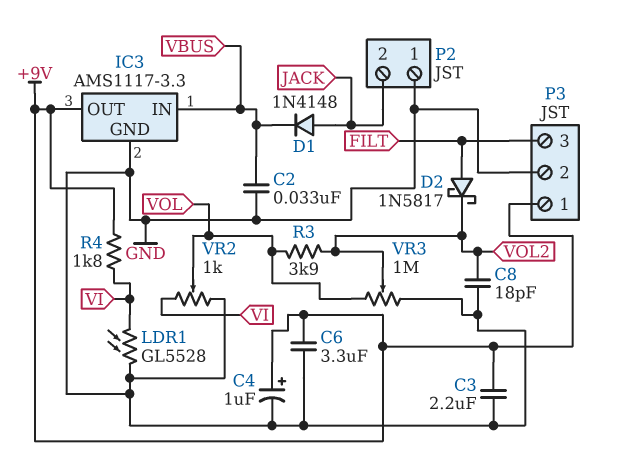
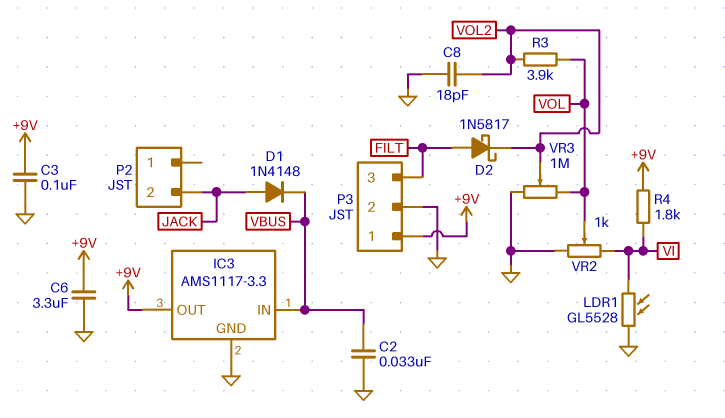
C3: 2.2uF (+9V, GND) -> 100nF (+9V, GND)
C4: 1uF (plus +9V, minus GND) -> none
P2 pin 1: GND -> none

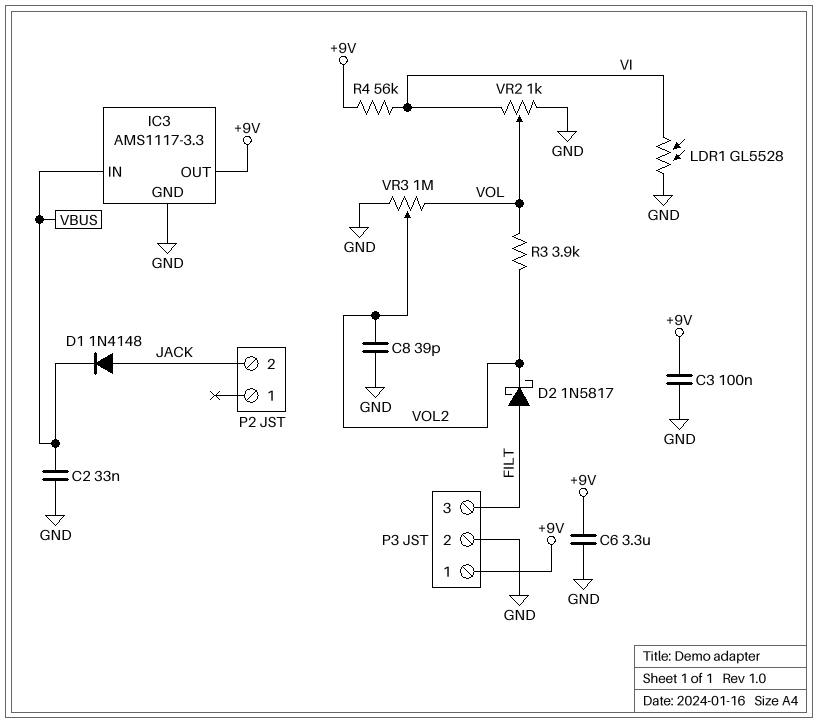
C8: 18pF (GND, VOL2) -> 39pF (GND, VOL2)
R4: 1.8k (+9V, VI) -> 56k (+9V, VI)

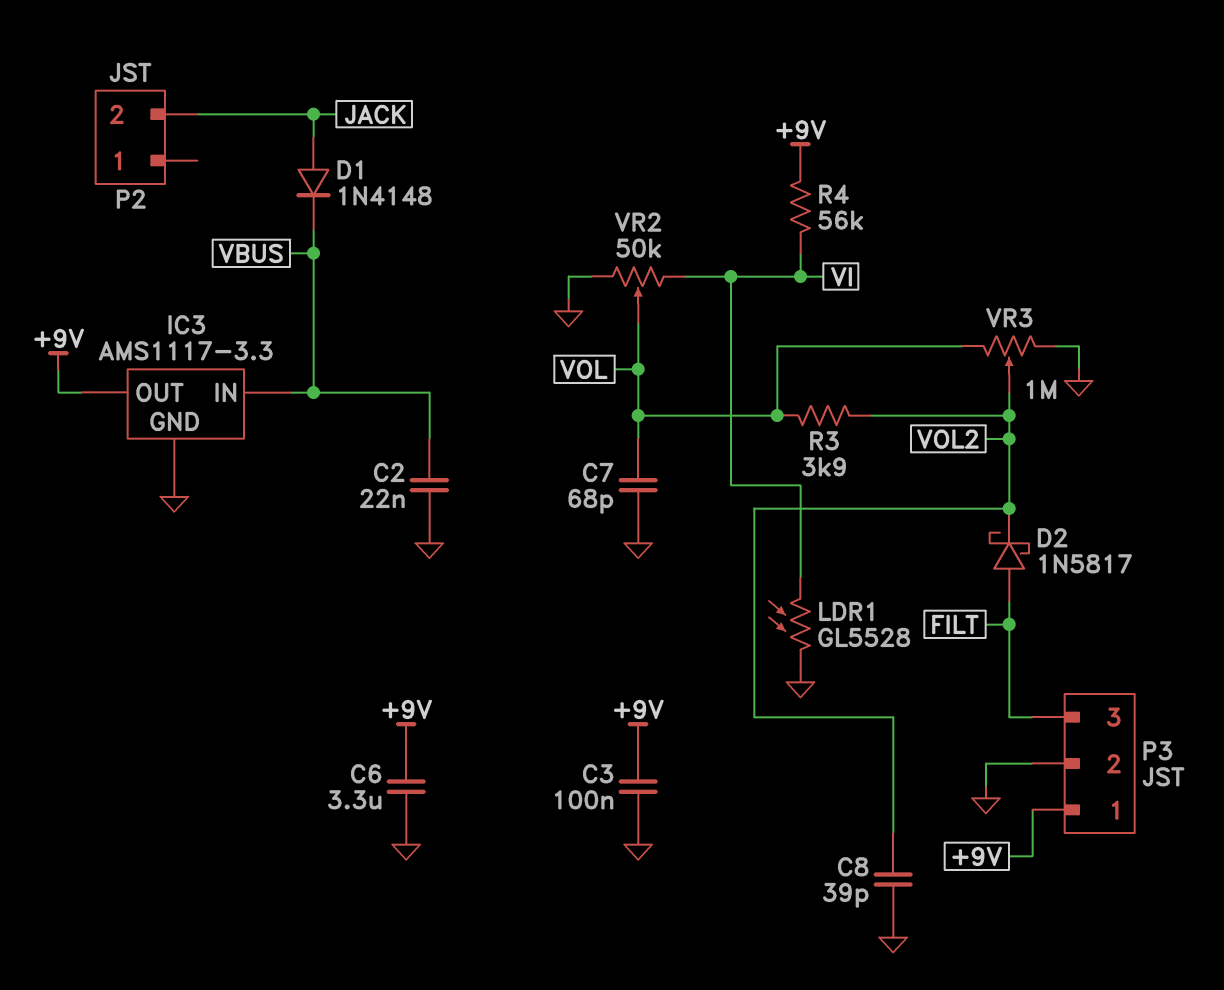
C2: 33nF (GND, VBUS) -> 22nF (GND, VBUS)
C7: none -> 68pF (GND, VOL)
VR2: 1k (GND, VI, wiper VOL) -> 50k (GND, VI, wiper VOL)

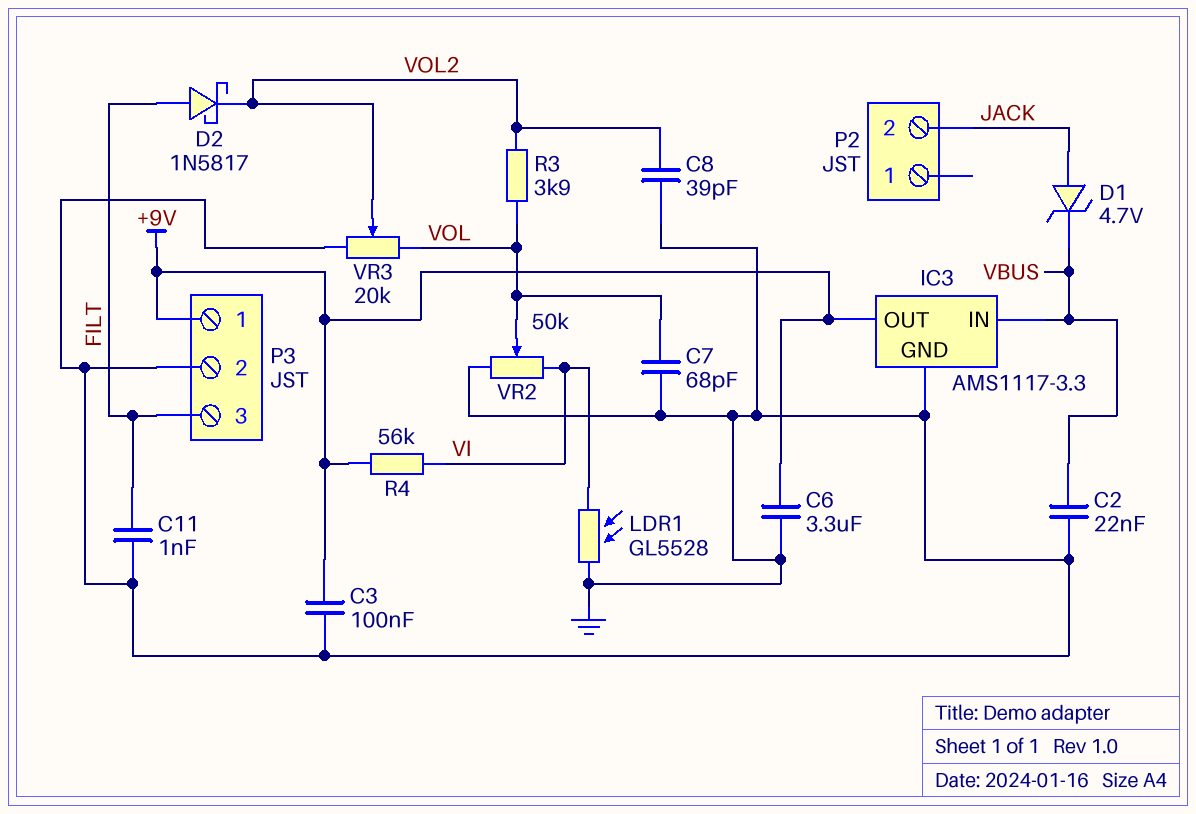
C11: none -> 1nF (FILT, GND)
D1: diode 1N4148 (A JACK, K VBUS) -> zener 4.7V (A JACK, K VBUS)
VR3: 1M (GND, VOL, wiper VOL2) -> 20k (GND, VOL, wiper VOL2)

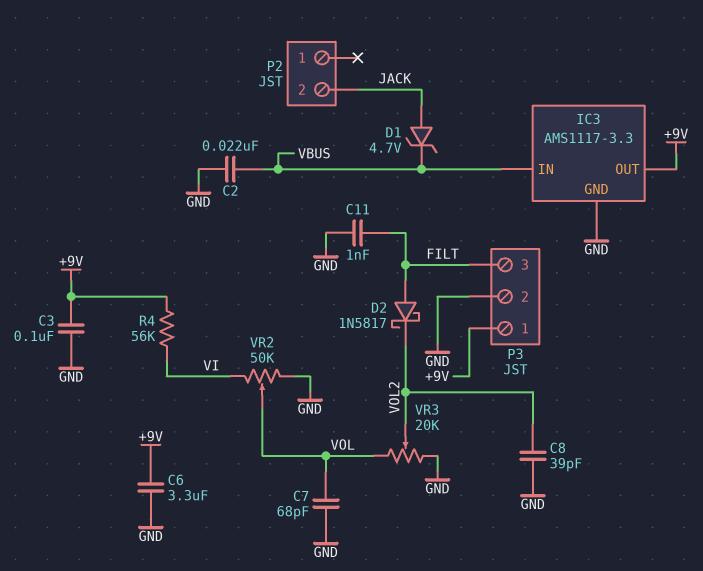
LDR1: GL5528 (GND, VI) -> none
R3: 3.9k (VOL, VOL2) -> none

